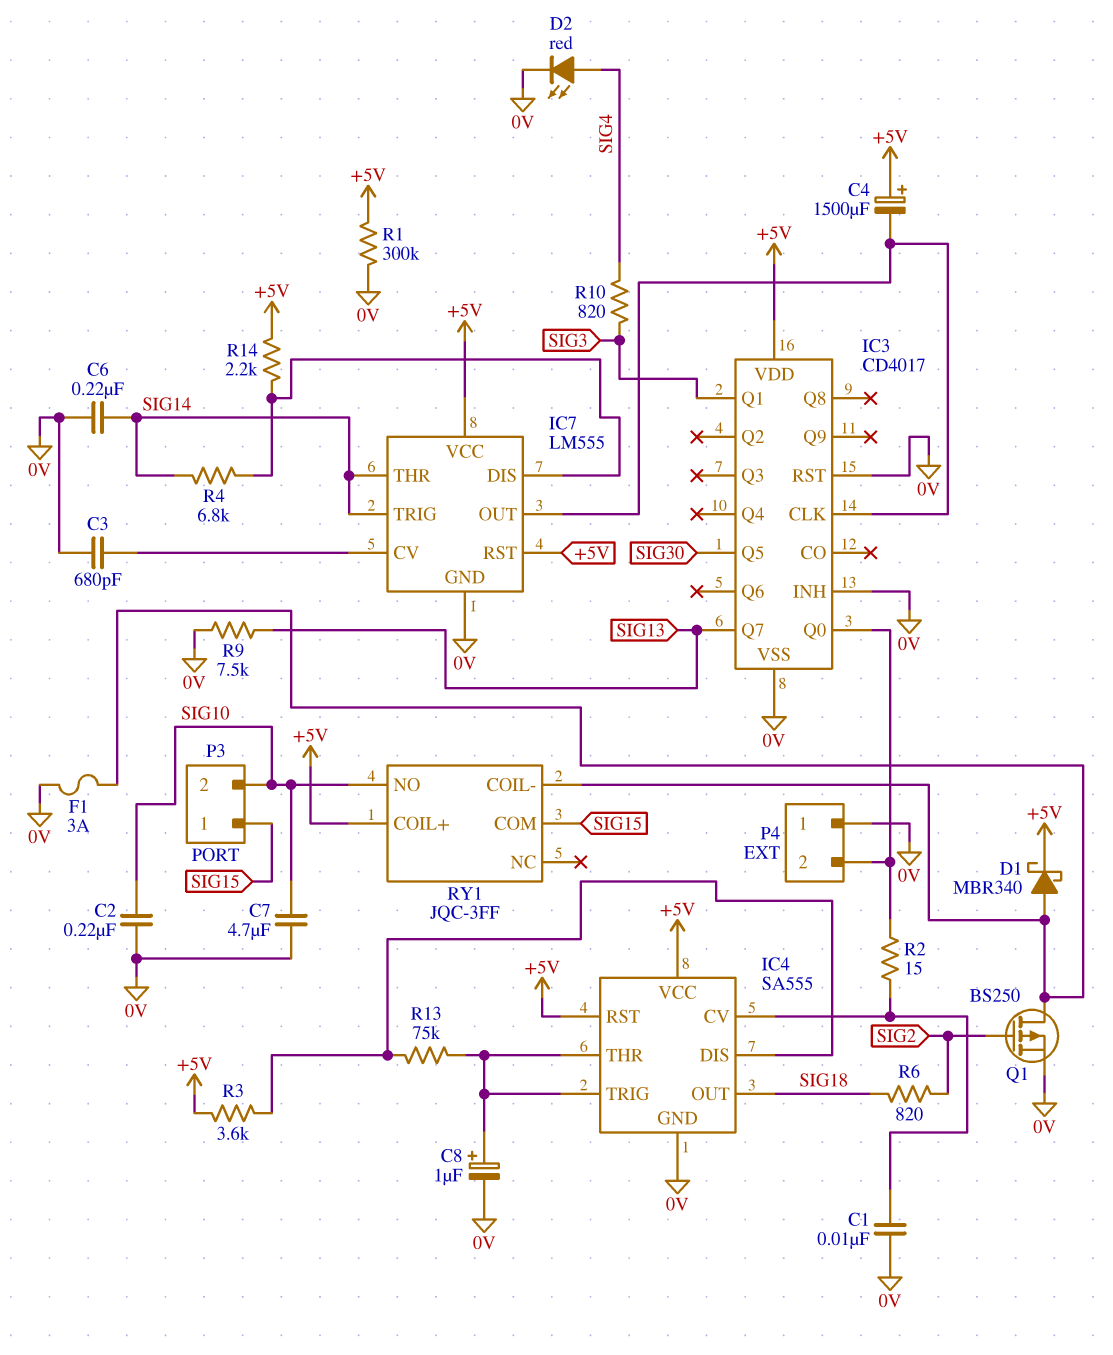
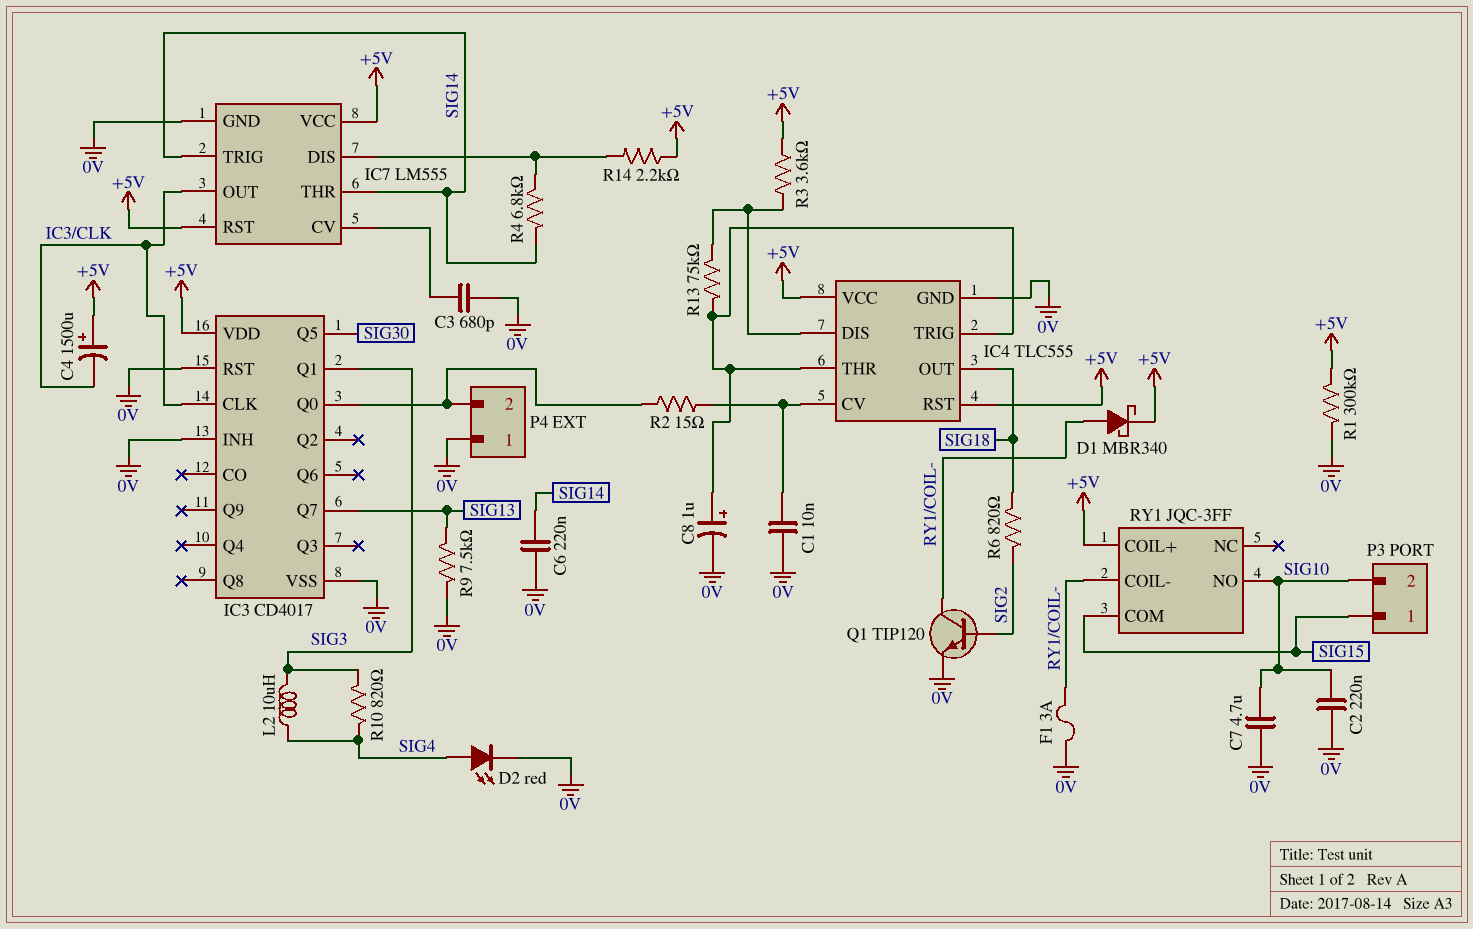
IC4: SA555 -> TLC555
L2: none -> 10uH (SIG3, SIG4)
Q1: PMOS BS250 (G SIG2, D RY1/COIL-, S 0V) -> NPN TIP120 (B SIG2, C RY1/COIL-, E 0V)

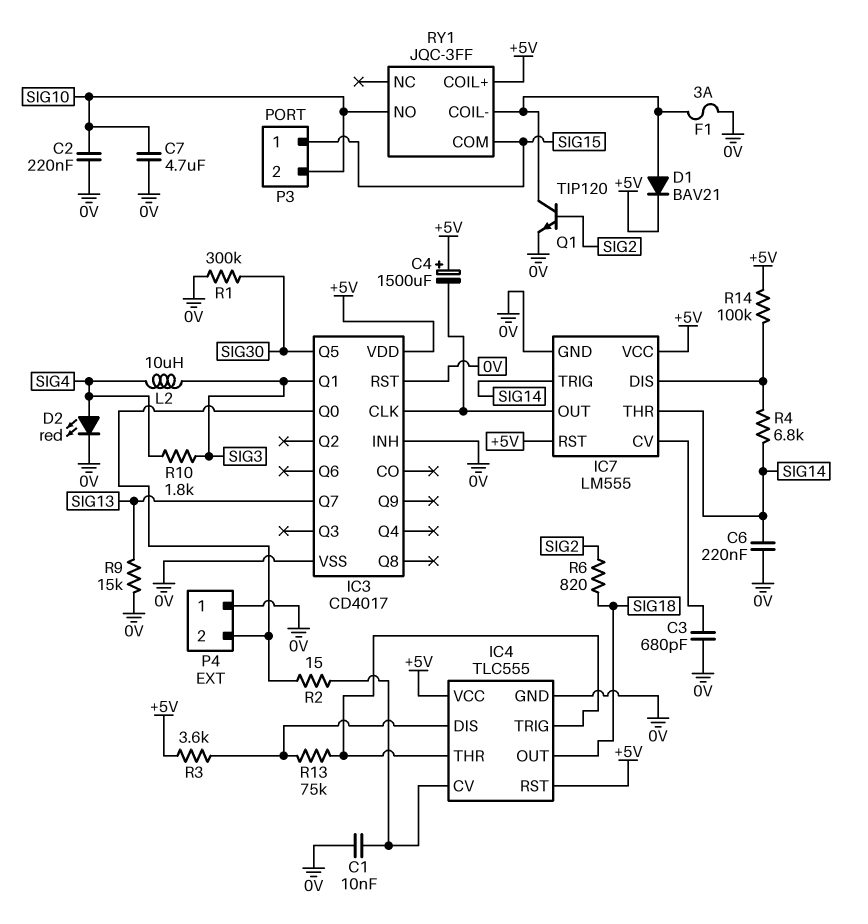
C8: 1uF (plus IC4/THR, minus 0V) -> none
D1: schottky MBR340 (A RY1/COIL-, K +5V) -> diode BAV21 (A RY1/COIL-, K +5V)
R1: 300k (+5V, 0V) -> 300k (0V, SIG30)
R9: 7.5k (0V, SIG13) -> 15k (0V, SIG13)
R10: 820 (SIG3, SIG4) -> 1.8k (SIG3, SIG4)
R14: 2.2k (+5V, IC7/DIS) -> 100k (+5V, IC7/DIS)

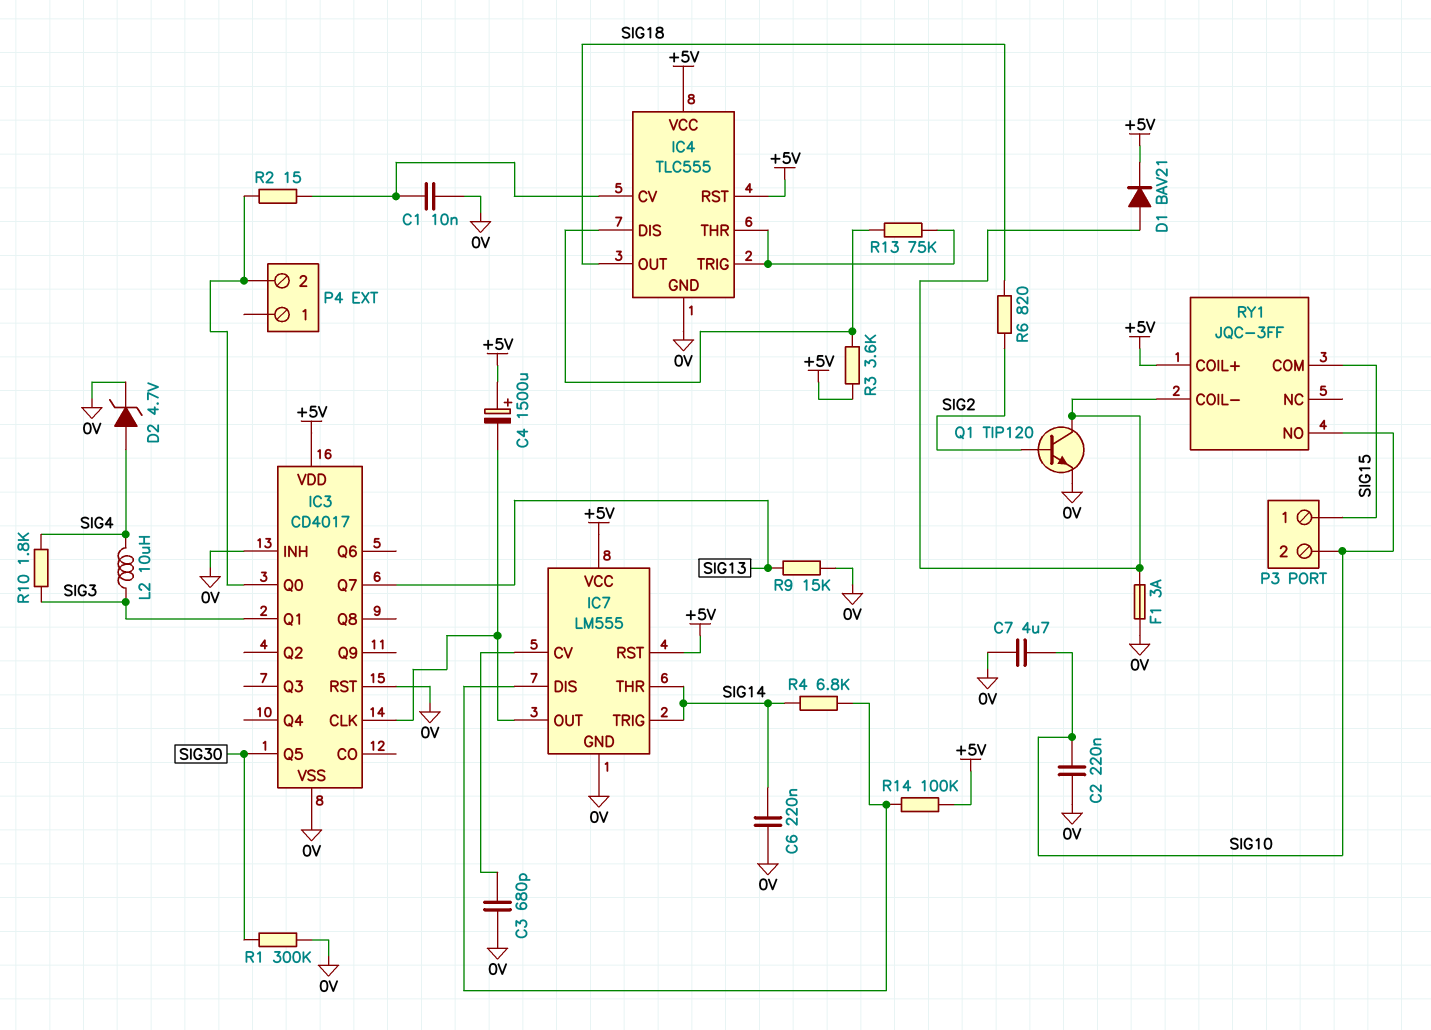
D2: LED red (A SIG4, K 0V) -> zener 4.7V (A SIG4, K 0V)
P4 pin 1: 0V -> none

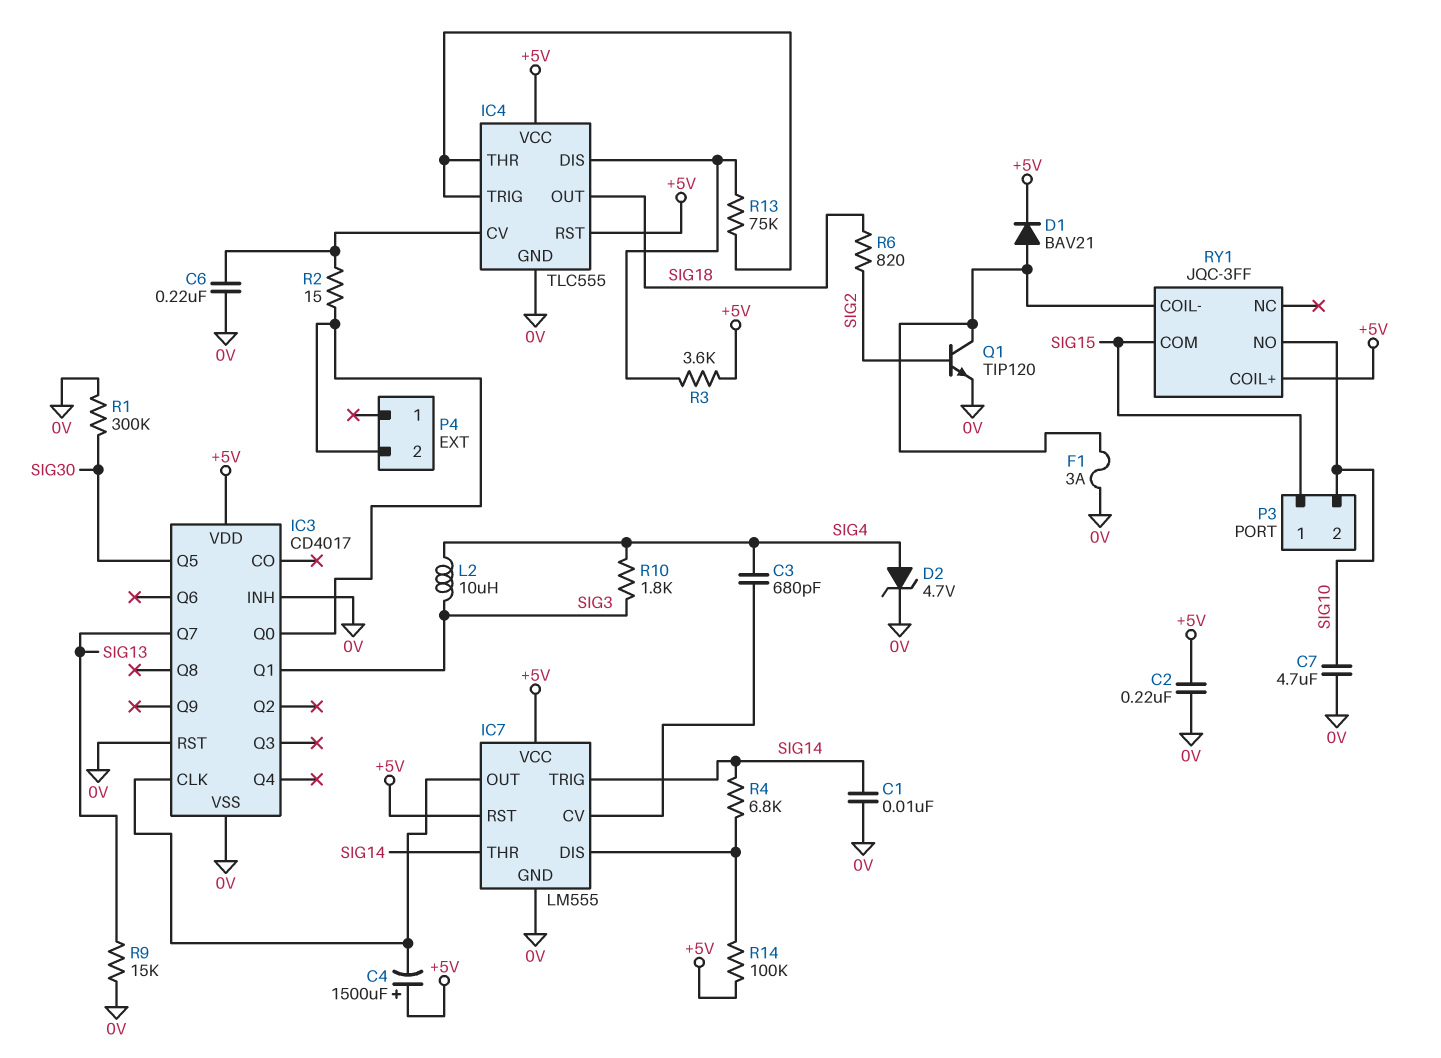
C1: 10nF (0V, IC4/CV) -> 10nF (0V, SIG14)
C2: 220nF (0V, SIG10) -> 220nF (+5V, 0V)
C3: 680pF (0V, IC7/CV) -> 680pF (IC7/CV, SIG4)
C6: 220nF (0V, SIG14) -> 220nF (0V, IC4/CV)

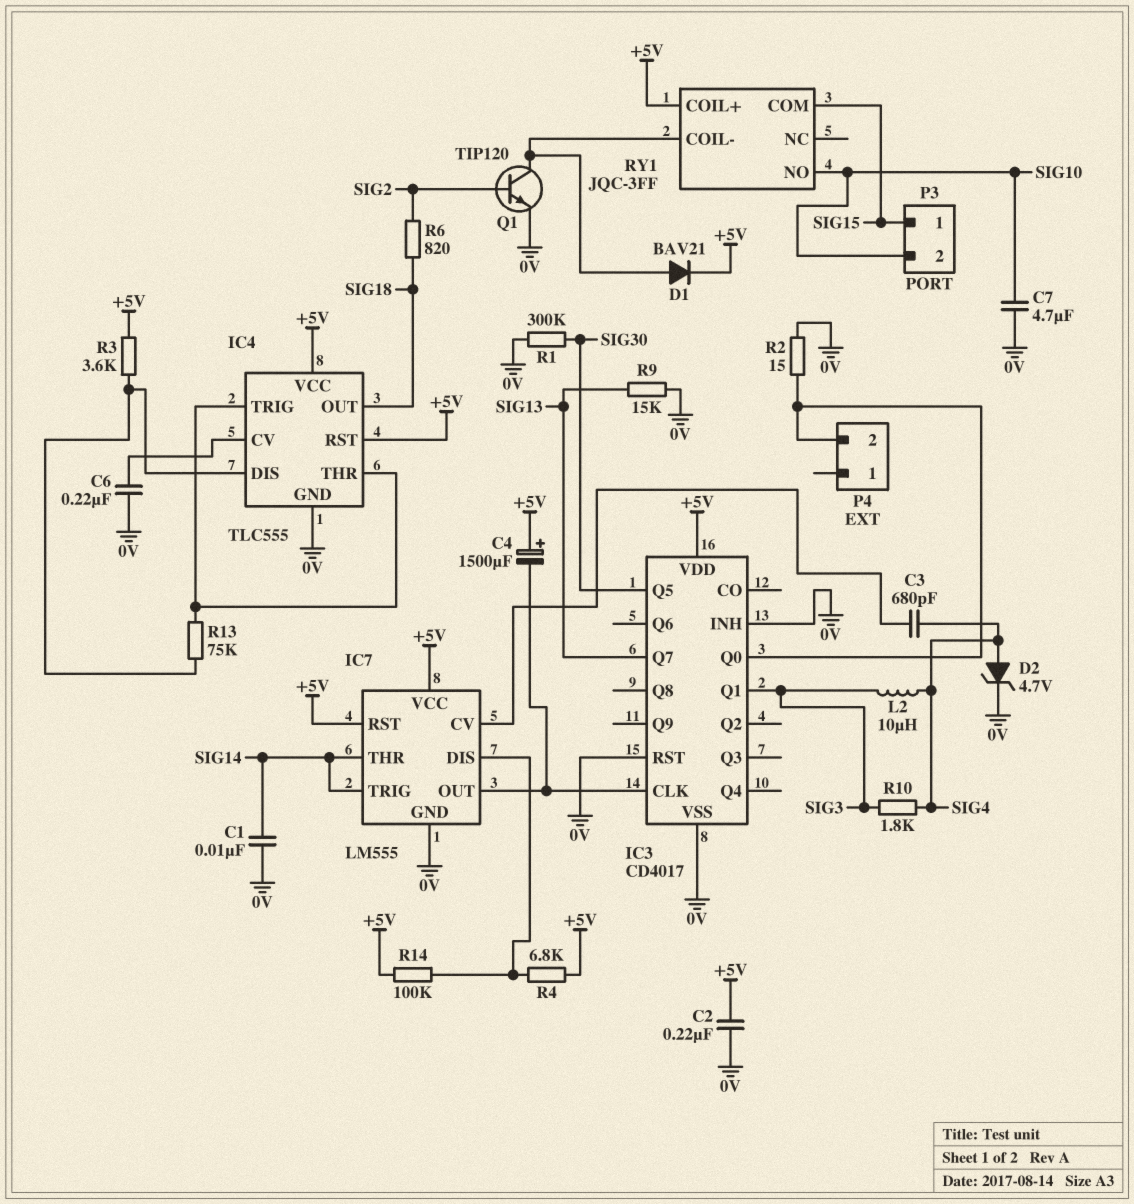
F1: 3A (0V, RY1/COIL-) -> none
R2: 15 (IC3/Q0, IC4/CV) -> 15 (0V, IC3/Q0)
R4: 6.8k (IC7/DIS, SIG14) -> 6.8k (+5V, IC7/DIS)

